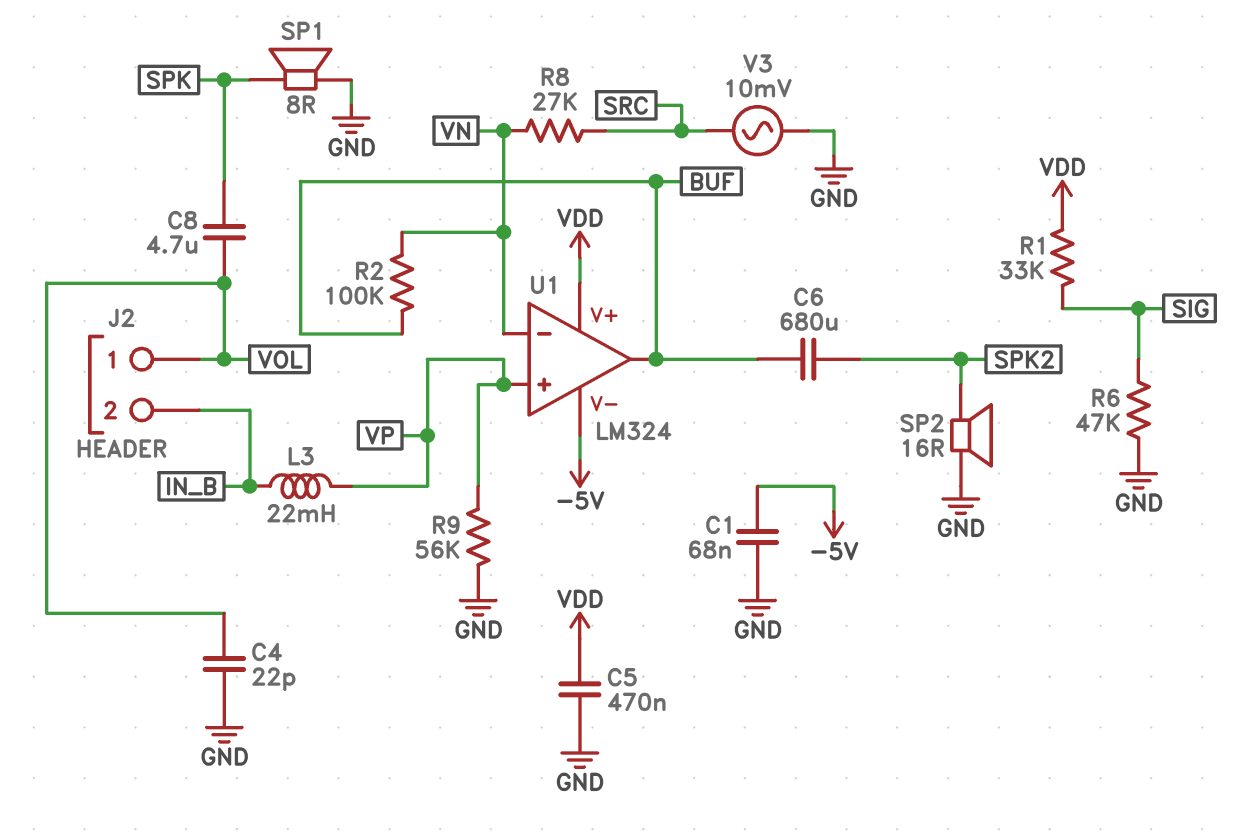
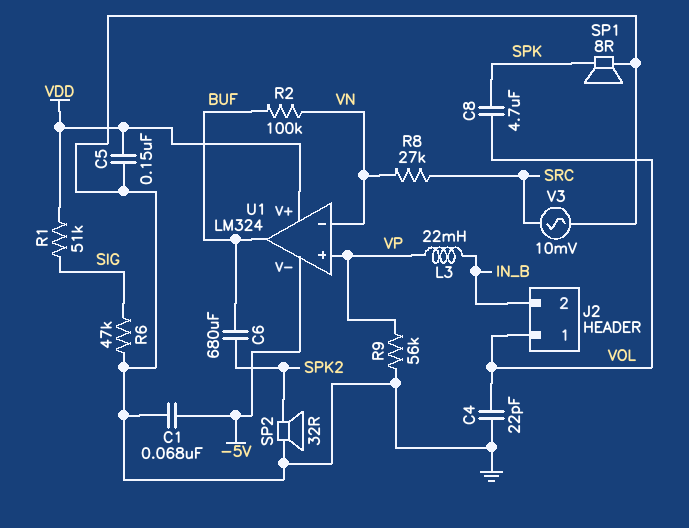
C5: 470nF (GND, VDD) -> 150nF (GND, VDD)
R1: 33k (SIG, VDD) -> 51k (SIG, VDD)
SP2: speaker 16R (GND, SPK2) -> speaker 32R (GND, SPK2)

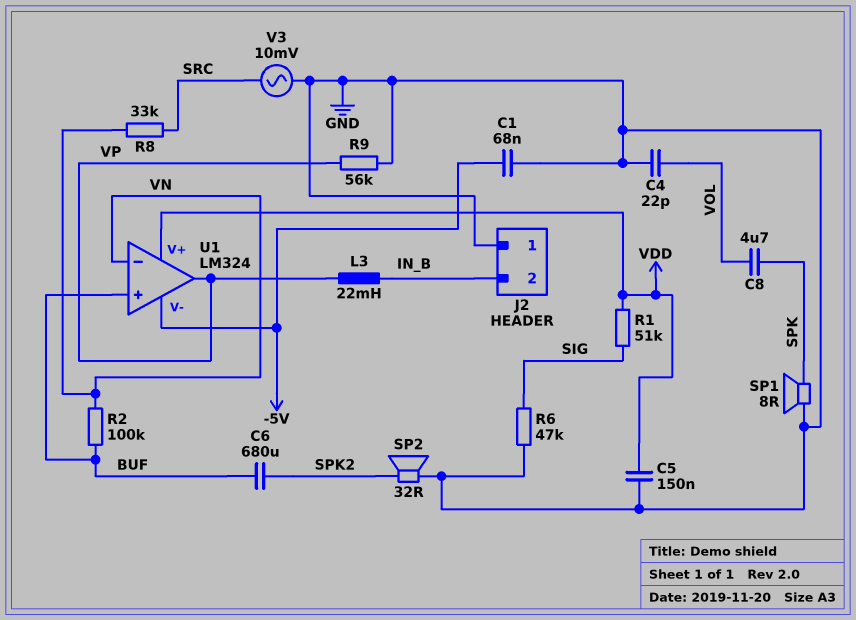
J2 pin 1: VOL -> GND
R8: 27k (SRC, VN) -> 33k (SRC, VN)
U1 pin in+: VP -> BUF
U1 pin out: BUF -> VP

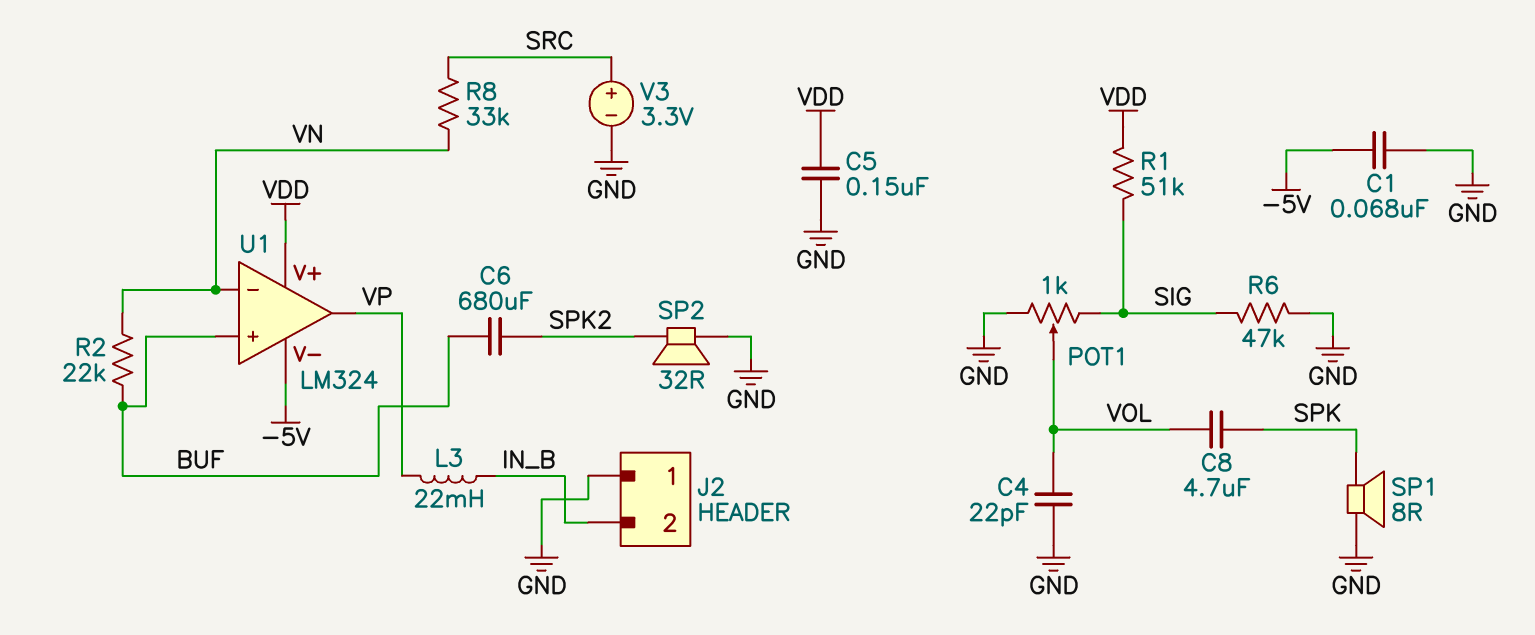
POT1: none -> 1k (GND, SIG, wiper VOL)
R2: 100k (BUF, VN) -> 22k (BUF, VN)
R9: 56k (GND, VP) -> none
V3: AC 10mV (GND, SRC) -> 3.3V (plus SRC, minus GND)

